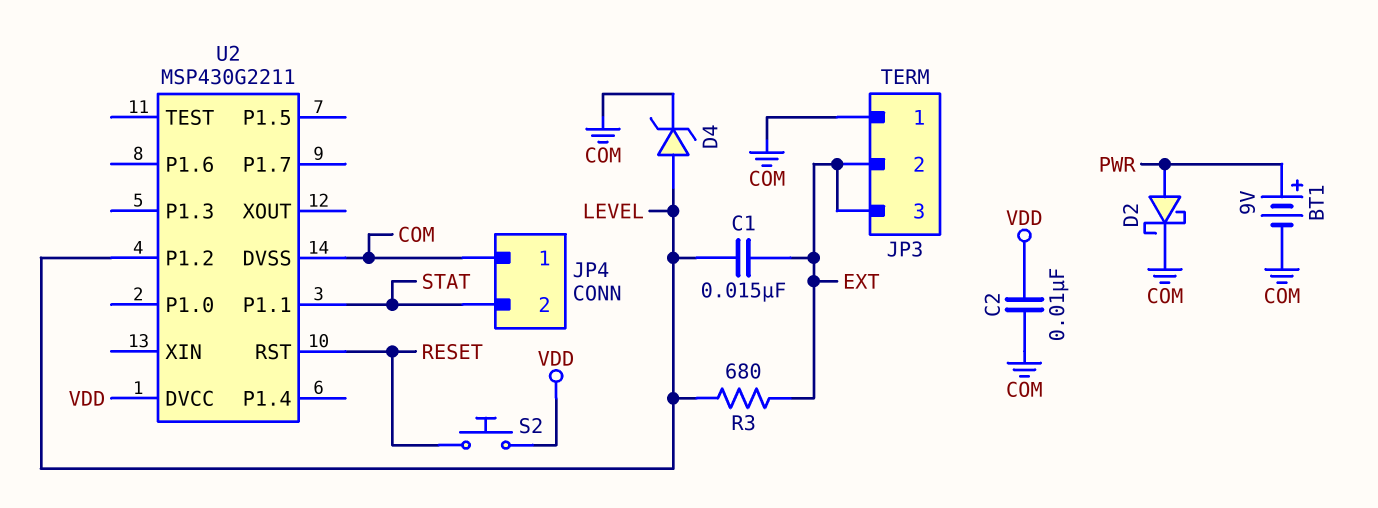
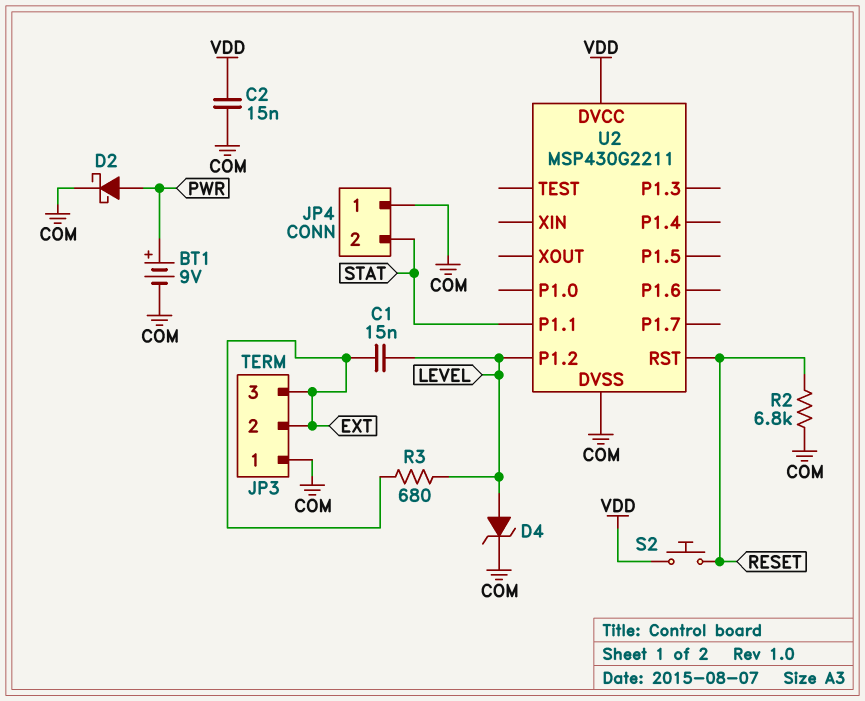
C2: 10nF (COM, VDD) -> 15nF (COM, VDD)
R2: none -> 6.8k (COM, RESET)

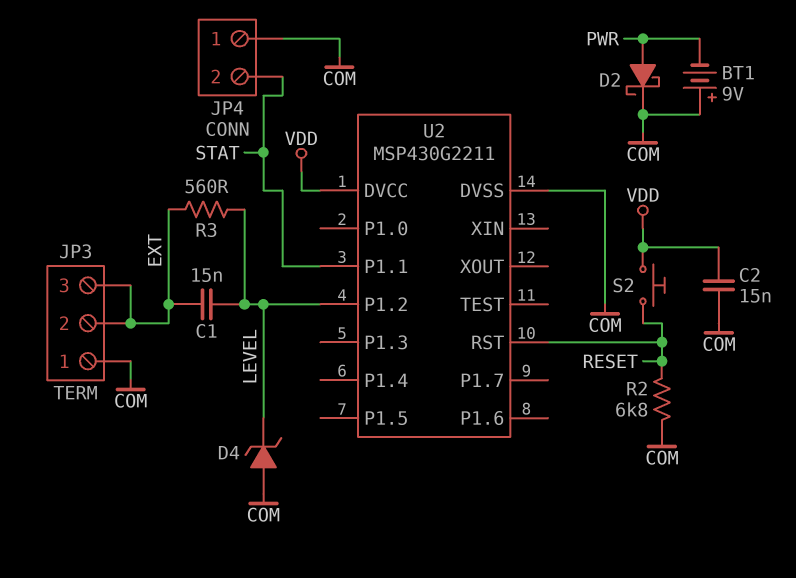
BT1: 9V (plus PWR, minus COM) -> 9V (plus COM, minus PWR)
D4: zener (A LEVEL, K COM) -> zener (A COM, K LEVEL)
R3: 680 (EXT, LEVEL) -> 560 (EXT, LEVEL)

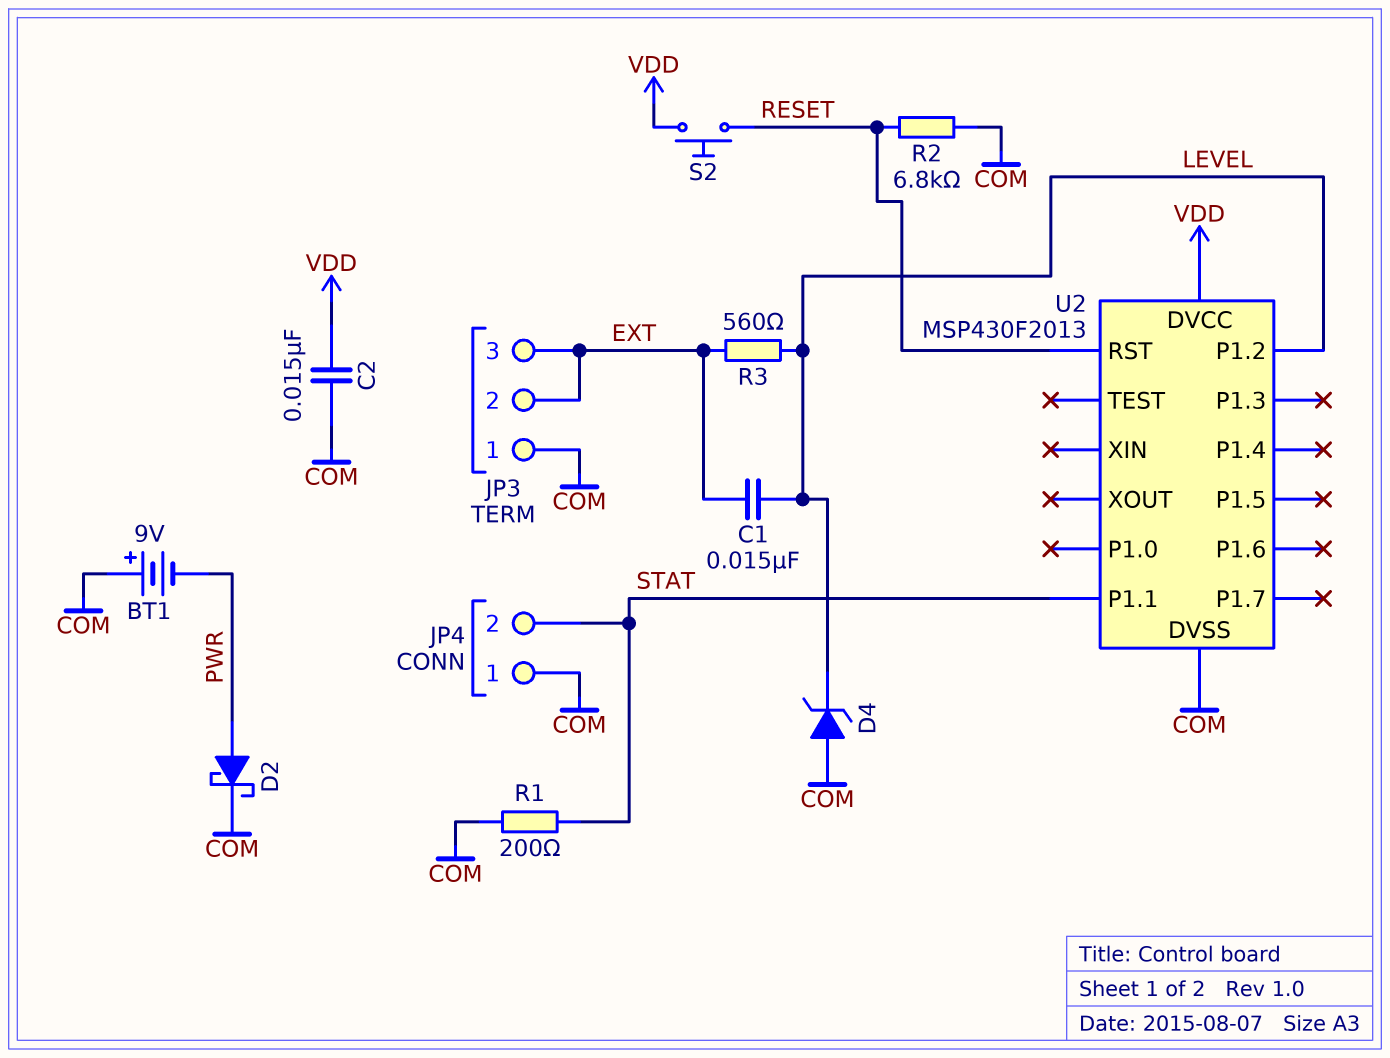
R1: none -> 200 (COM, STAT)
U2: MSP430G2211 -> MSP430F2013

